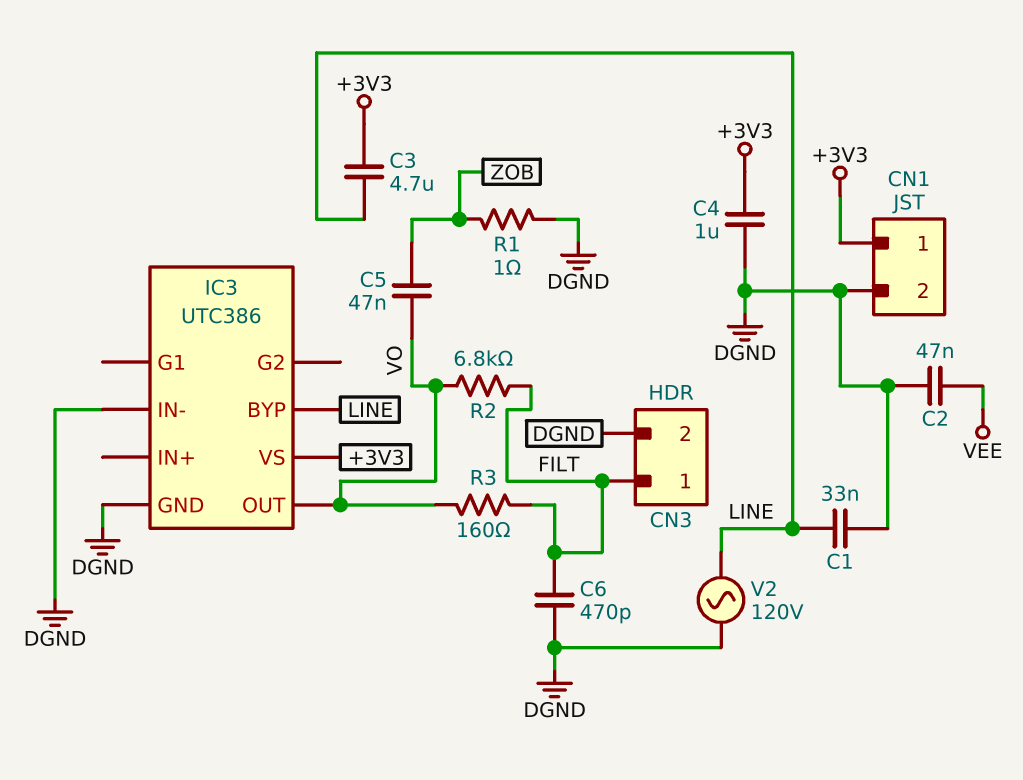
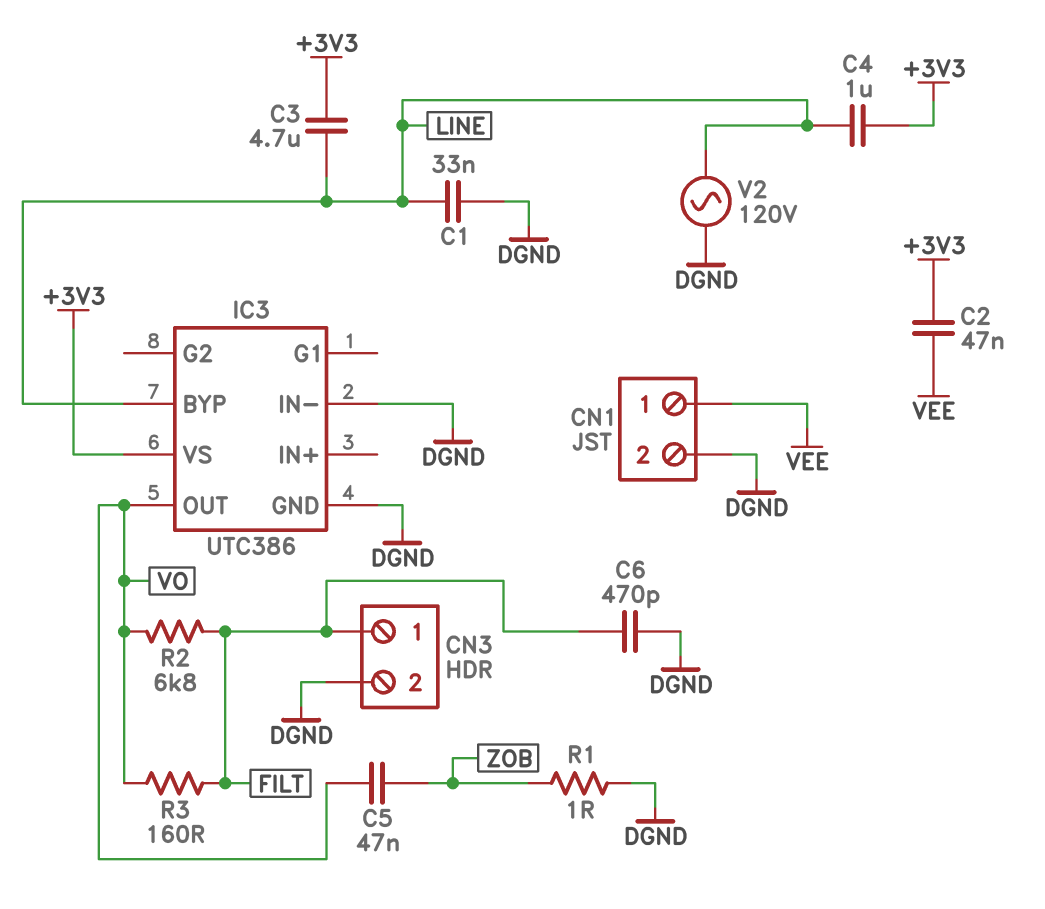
C2: 47nF (DGND, VEE) -> 47nF (+3V3, VEE)
C4: 1uF (+3V3, DGND) -> 1uF (+3V3, LINE)
CN1 pin 1: +3V3 -> VEE

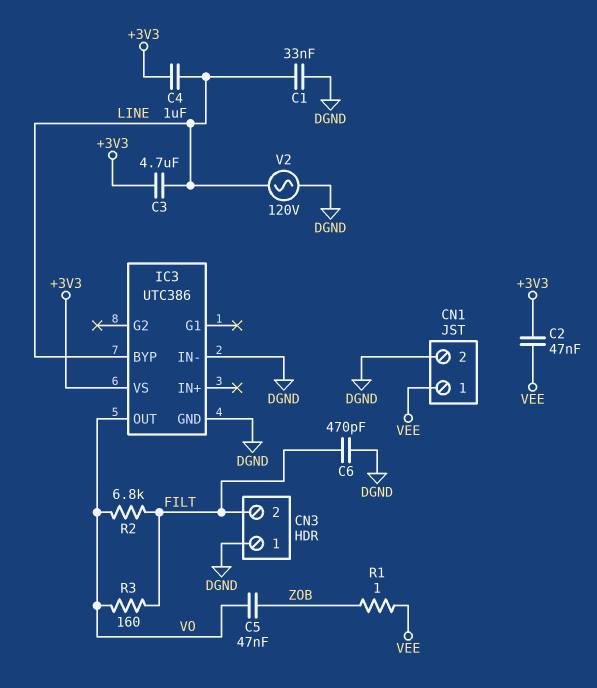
CN3 pin 1: FILT -> DGND
CN3 pin 2: DGND -> FILT
R1: 1 (DGND, ZOB) -> 1 (VEE, ZOB)

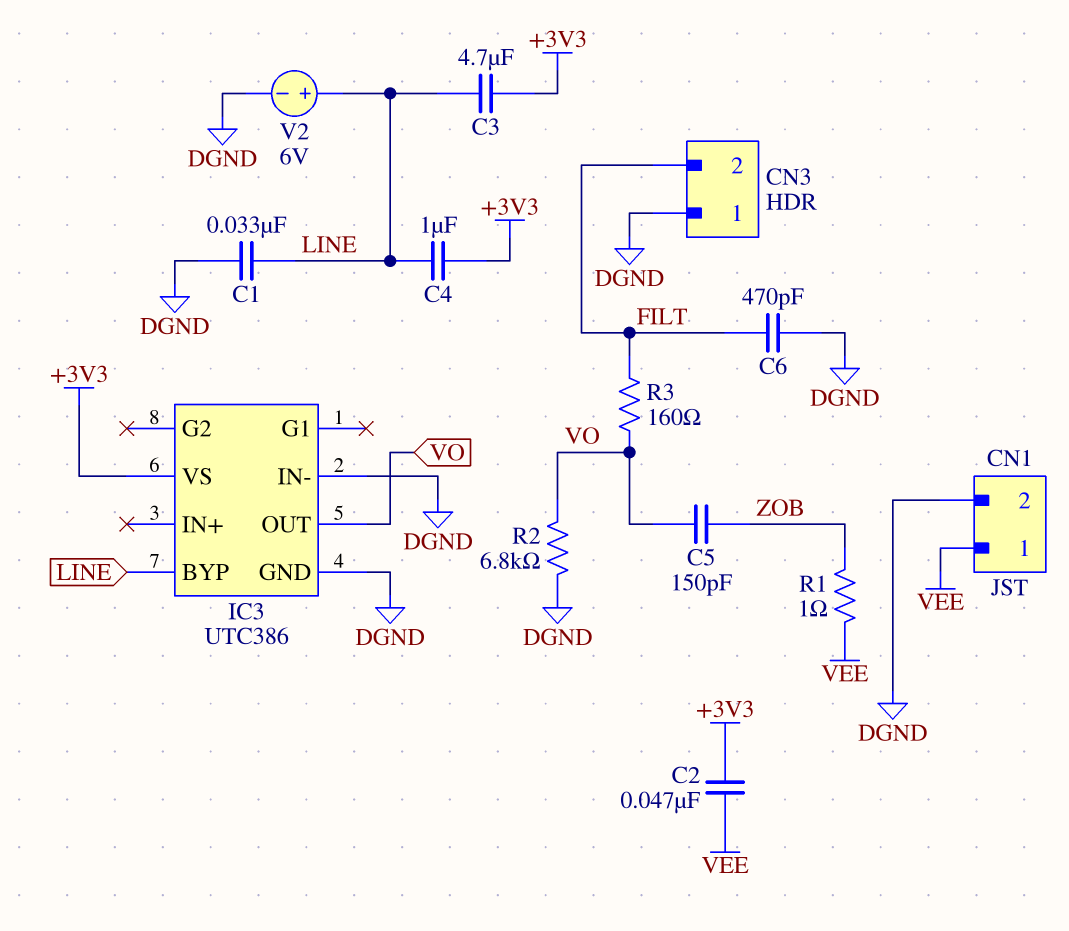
C5: 47nF (VO, ZOB) -> 150pF (VO, ZOB)
R2: 6.8k (FILT, VO) -> 6.8k (DGND, VO)
V2: AC 120V (DGND, LINE) -> 6V (plus LINE, minus DGND)

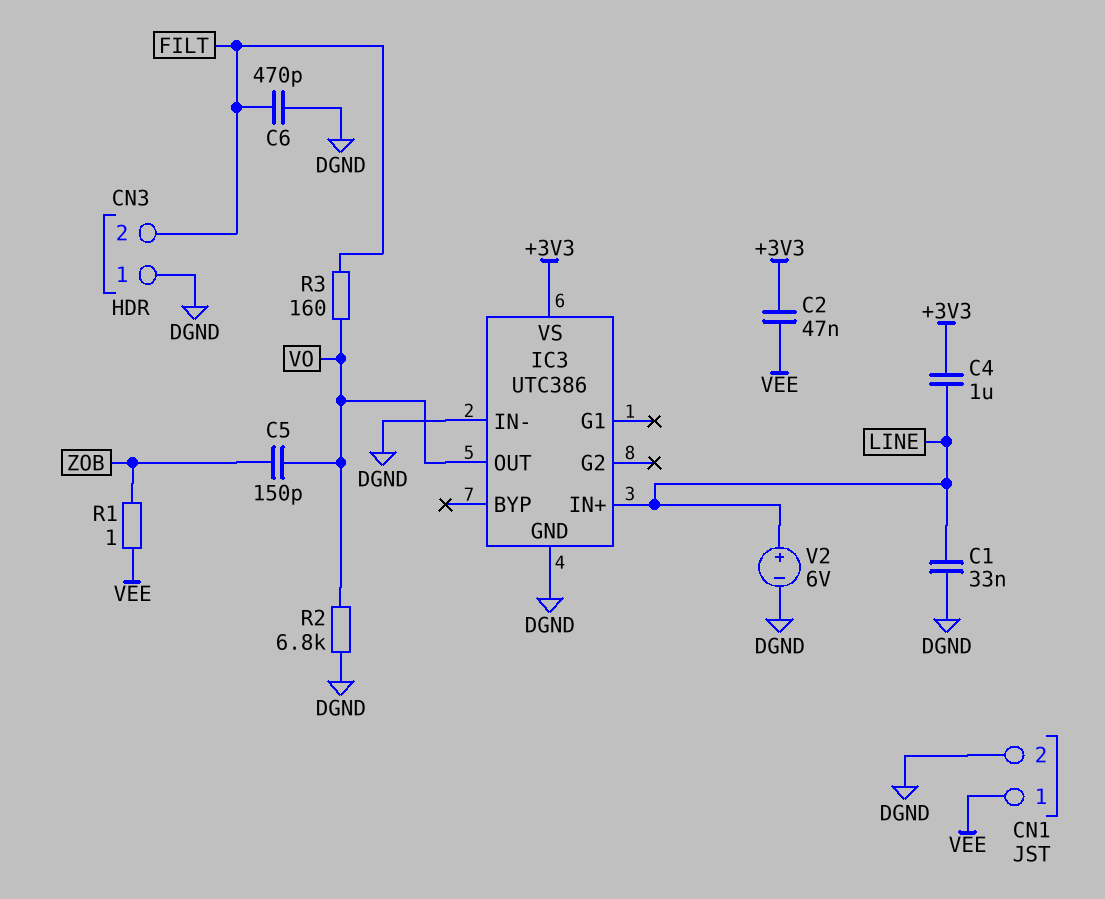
C3: 4.7uF (+3V3, LINE) -> none
IC3 pin BYP: LINE -> none
IC3 pin IN+: none -> LINE

